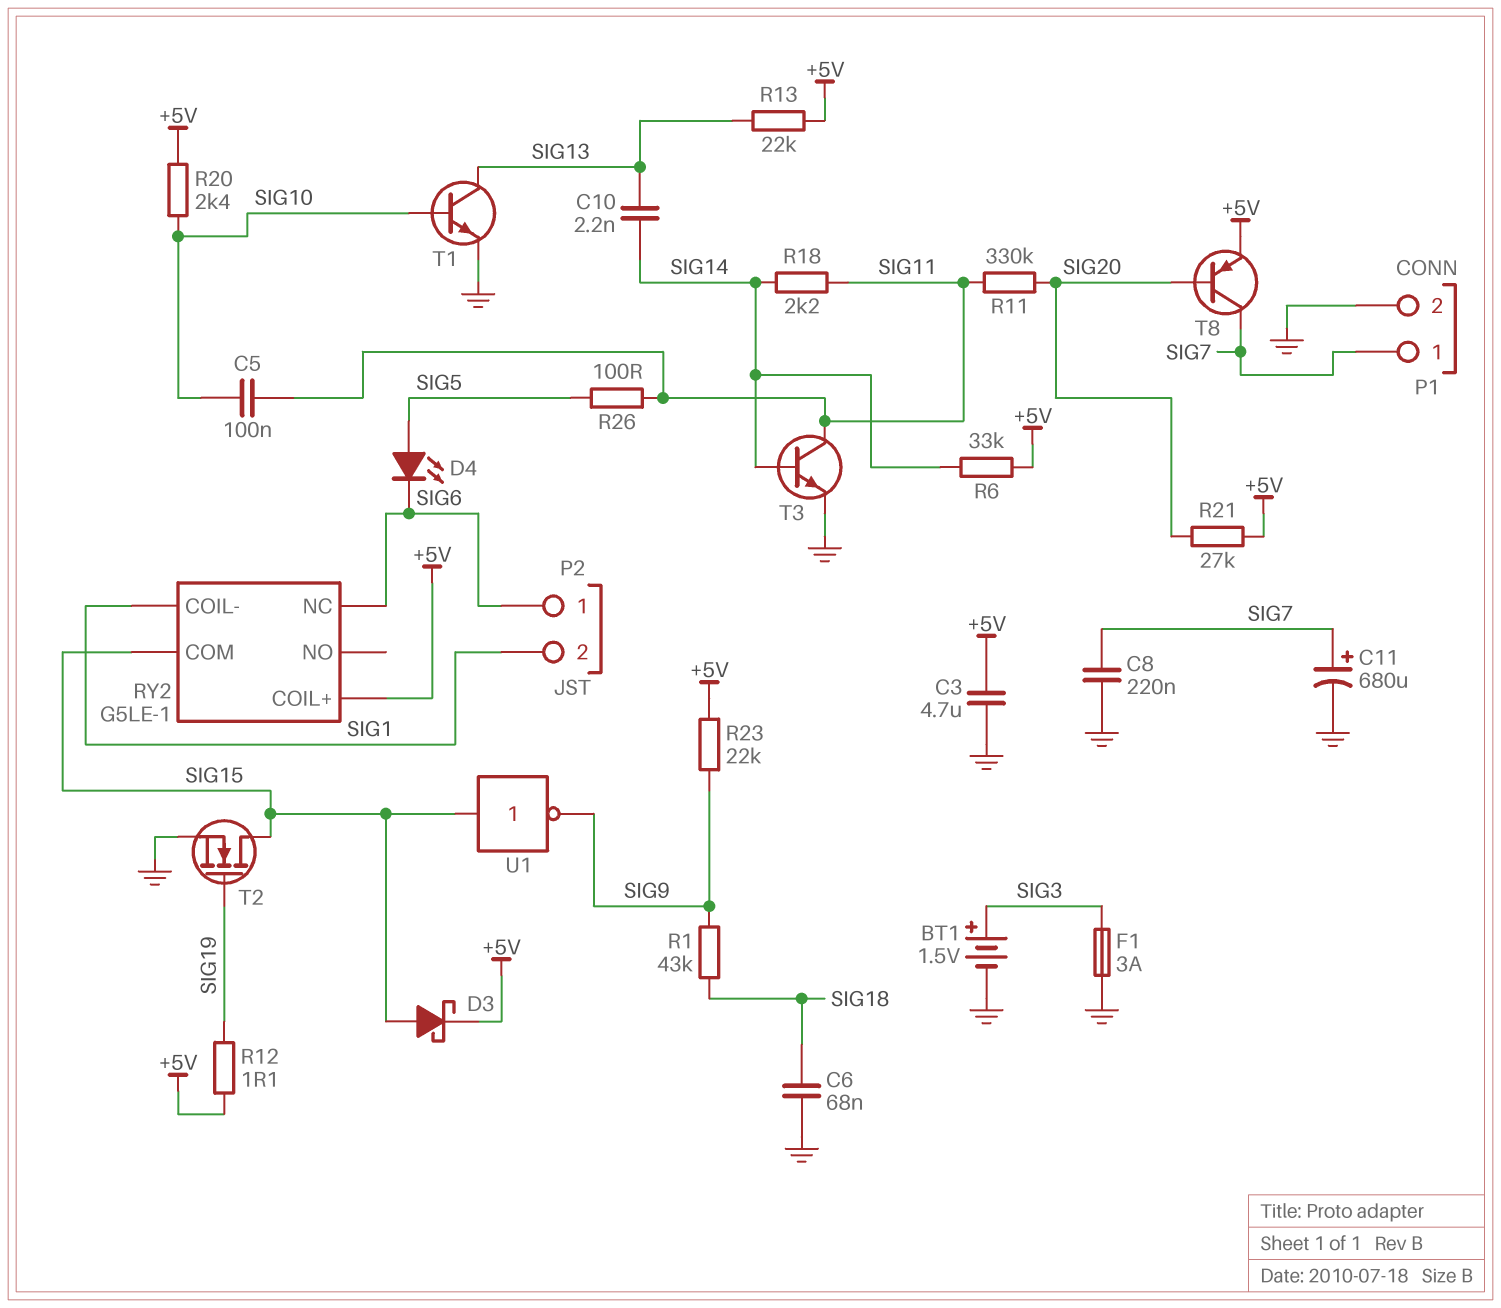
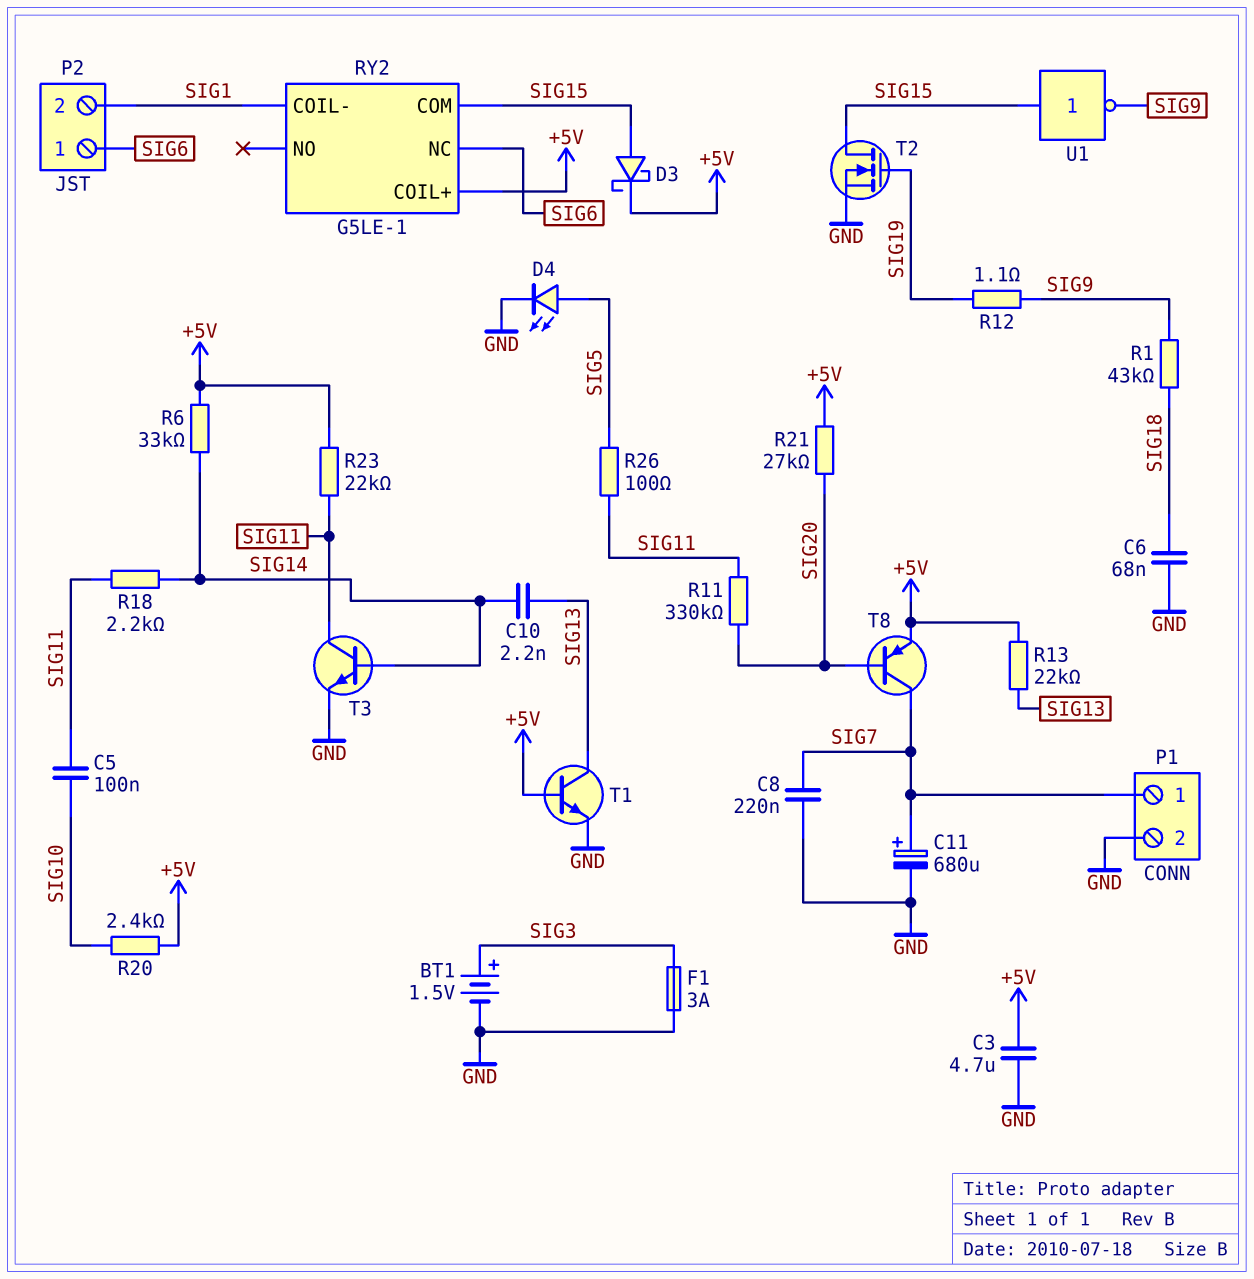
D4: LED (A SIG5, K SIG6) -> LED (A SIG5, K GND)
R12: 1.1 (+5V, SIG19) -> 1.1 (SIG9, SIG19)
R23: 22k (+5V, SIG9) -> 22k (+5V, SIG11)
T1: NPN (B SIG10, C SIG13, E GND) -> NPN (B +5V, C SIG13, E GND)

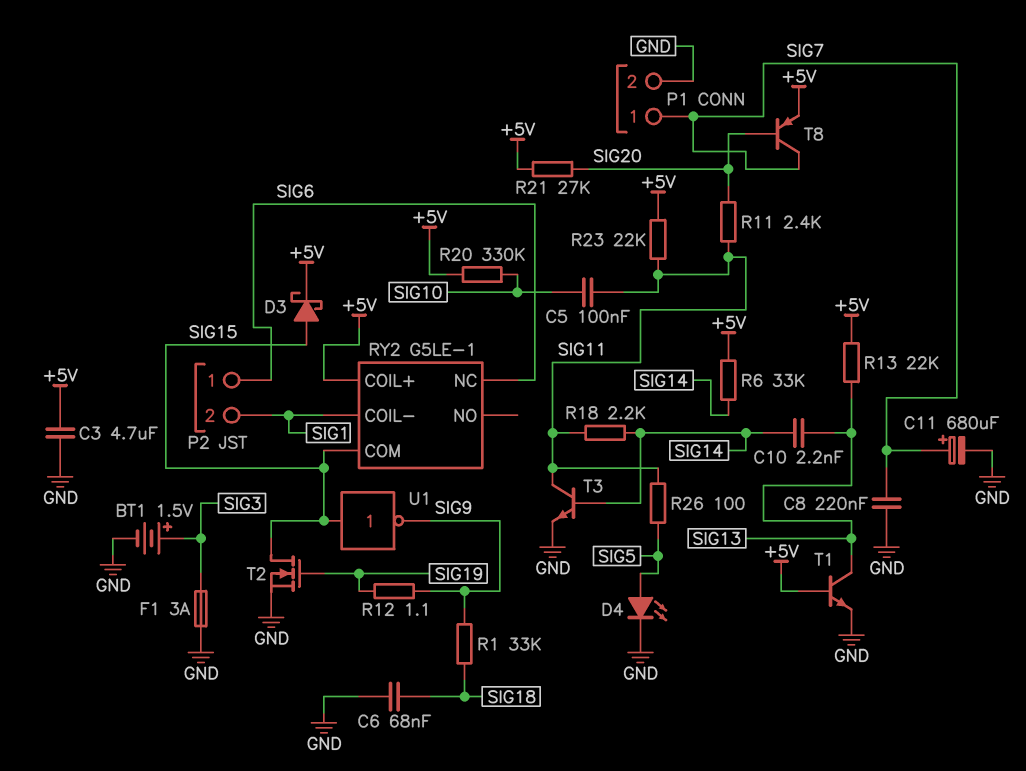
R1: 43k (SIG9, SIG18) -> 33k (SIG9, SIG18)
R11: 330k (SIG11, SIG20) -> 2.4k (SIG11, SIG20)
R20: 2.4k (+5V, SIG10) -> 330k (+5V, SIG10)

